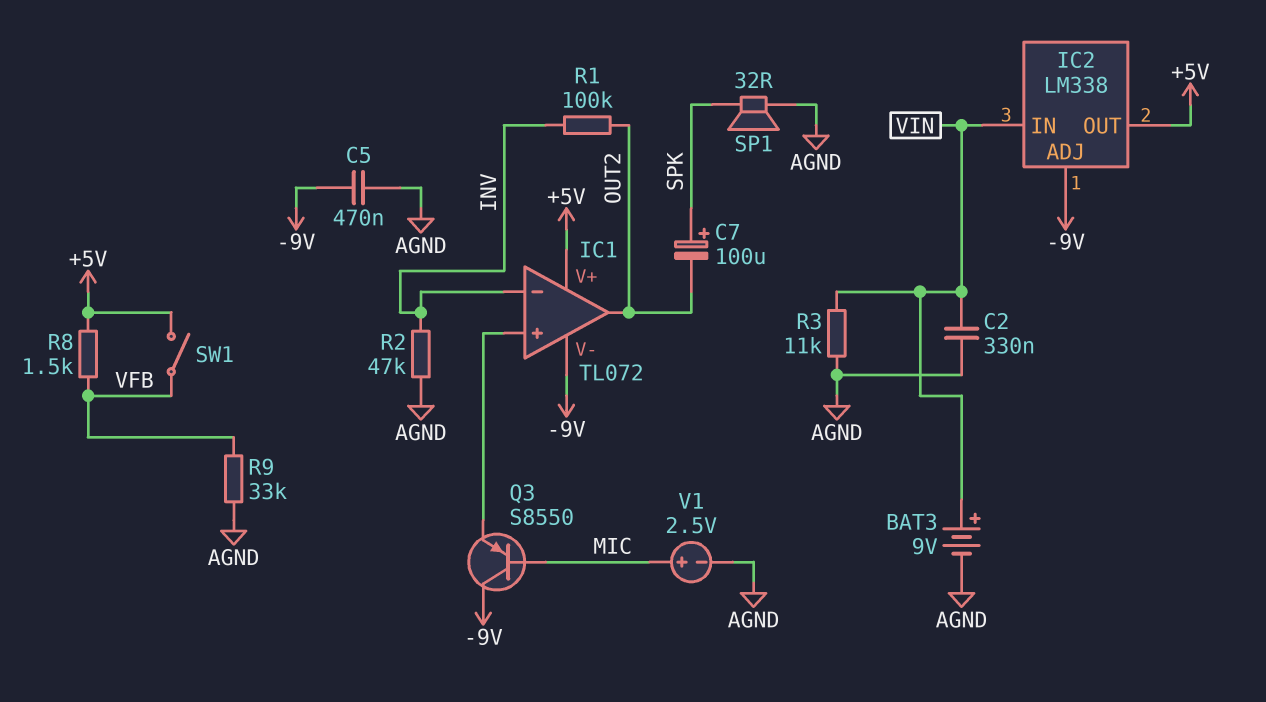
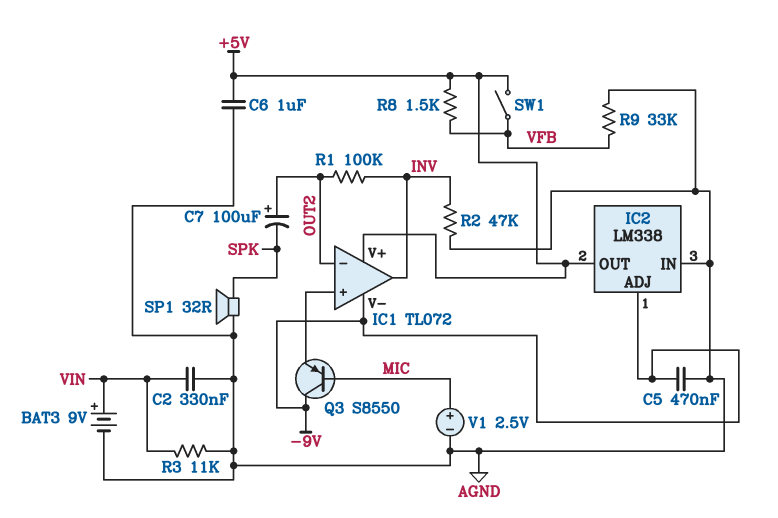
C6: none -> 1uF (+5V, AGND)
C7: 100uF (plus SPK, minus OUT2) -> 100uF (plus OUT2, minus SPK)
IC1 pin in-: INV -> OUT2
IC1 pin out: OUT2 -> INV
IC2 pin IN: VIN -> AGND

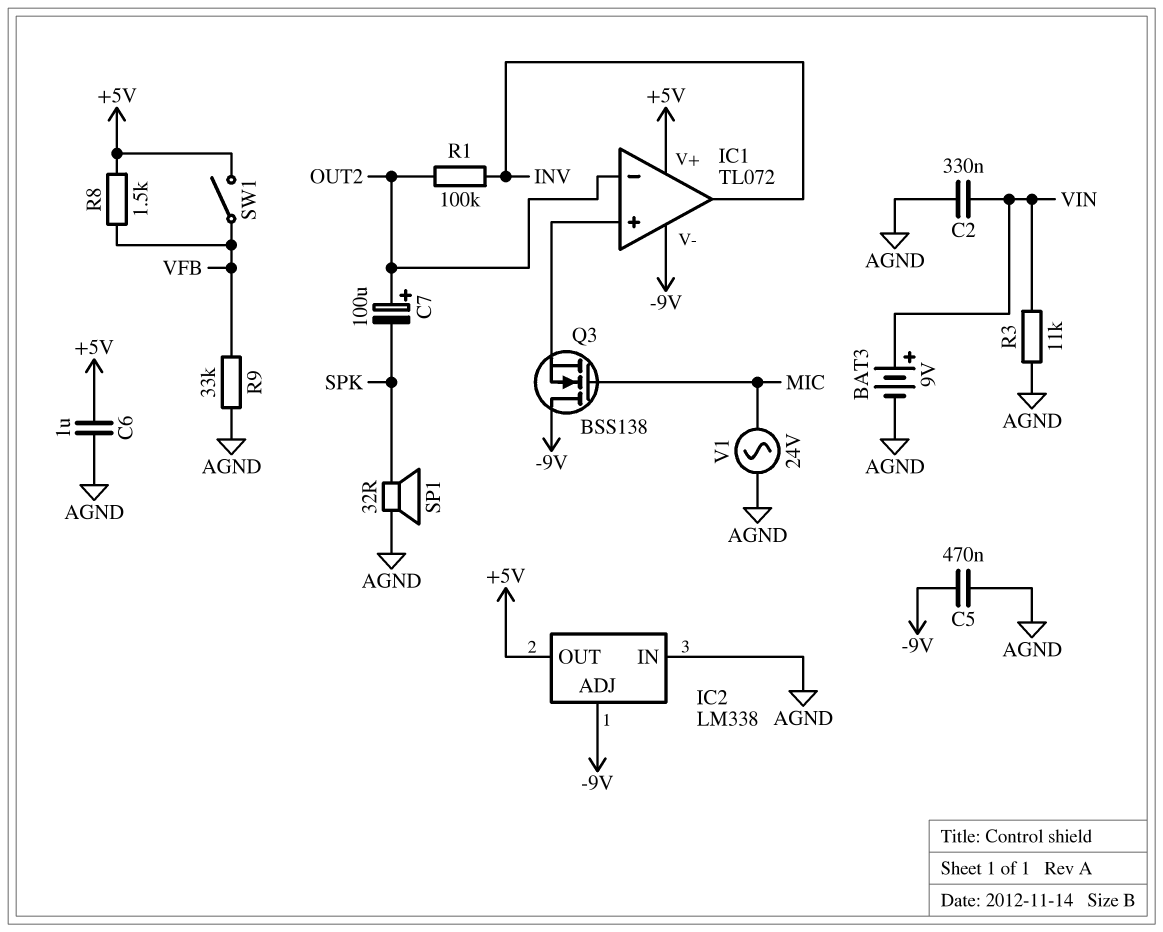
Q3: PNP S8550 (B MIC, C -9V, E IC1/in+) -> NMOS BSS138 (G MIC, D -9V, S IC1/in+)
R2: 47k (AGND, INV) -> none
V1: 2.5V (plus MIC, minus AGND) -> AC 24V (AGND, MIC)

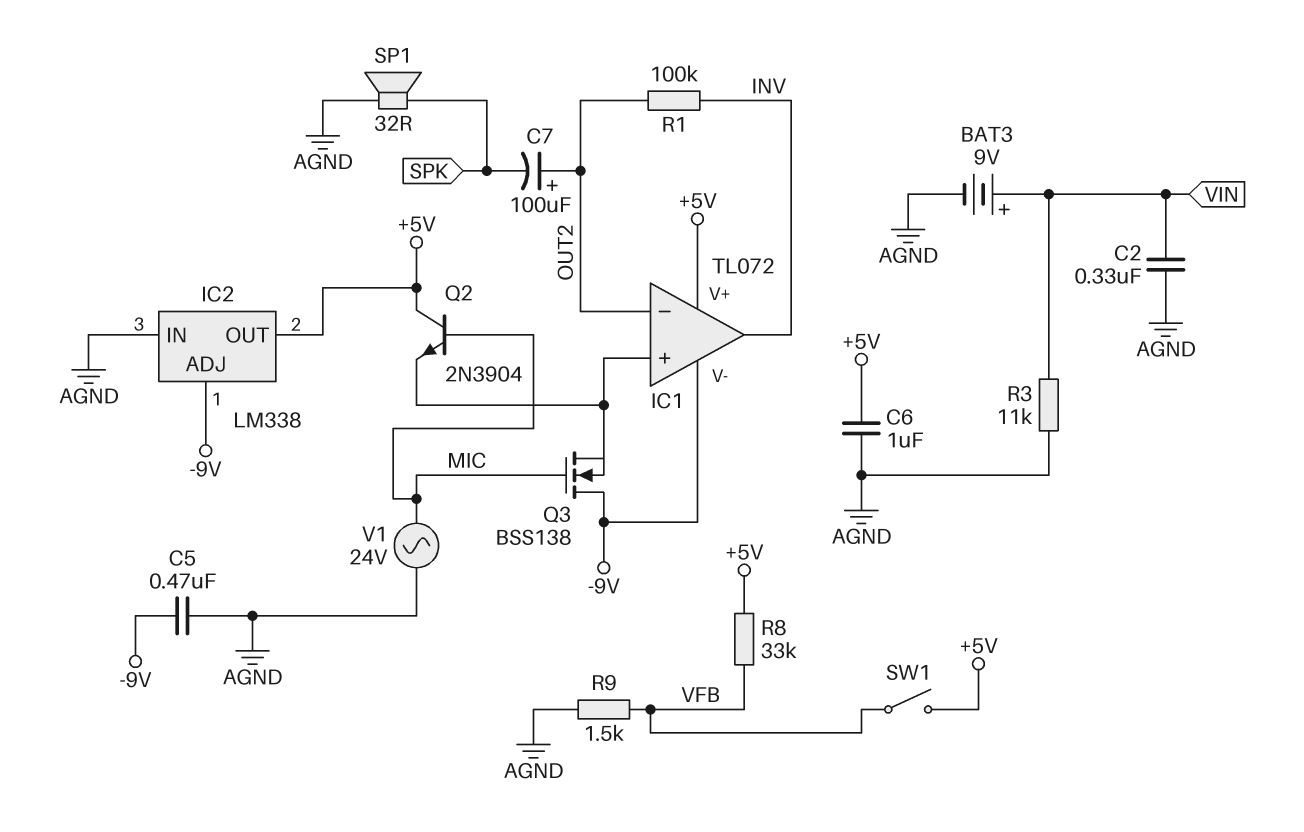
Q2: none -> NPN 2N3904 (B MIC, C +5V, E IC1/in+)
R8: 1.5k (+5V, VFB) -> 33k (+5V, VFB)
R9: 33k (AGND, VFB) -> 1.5k (AGND, VFB)

